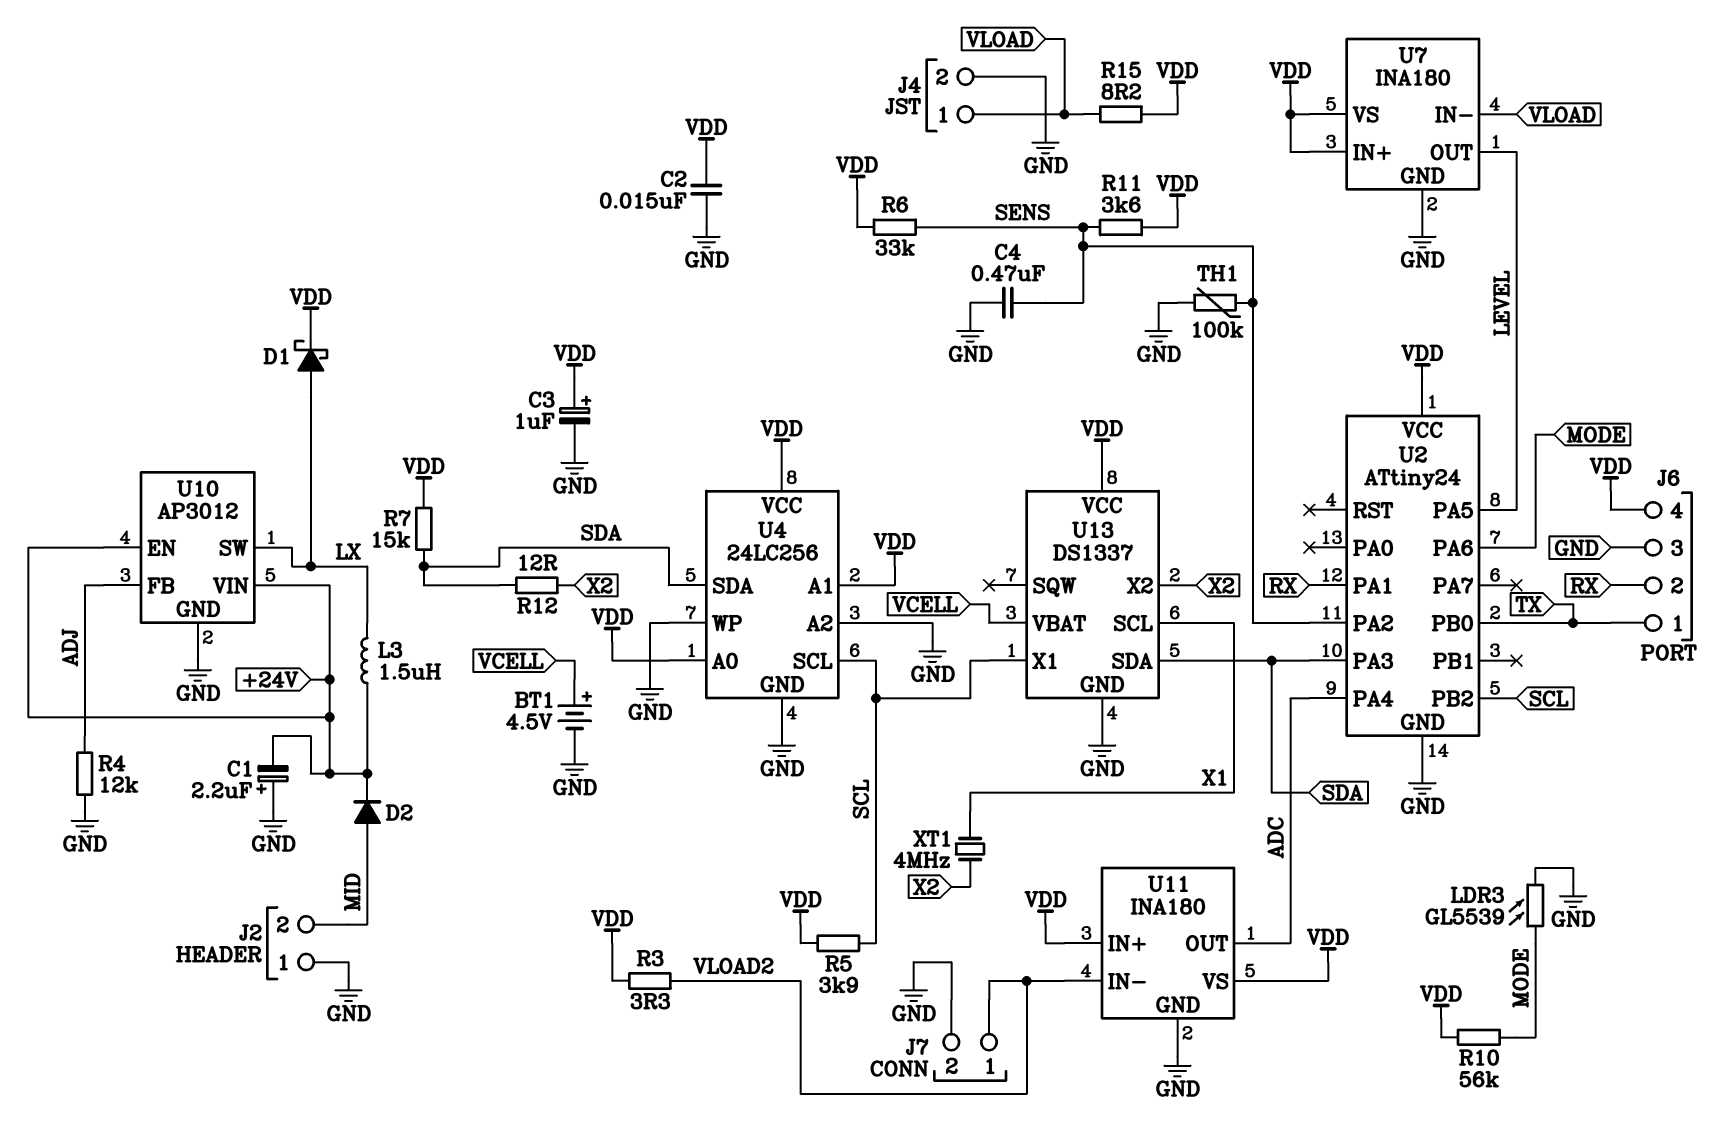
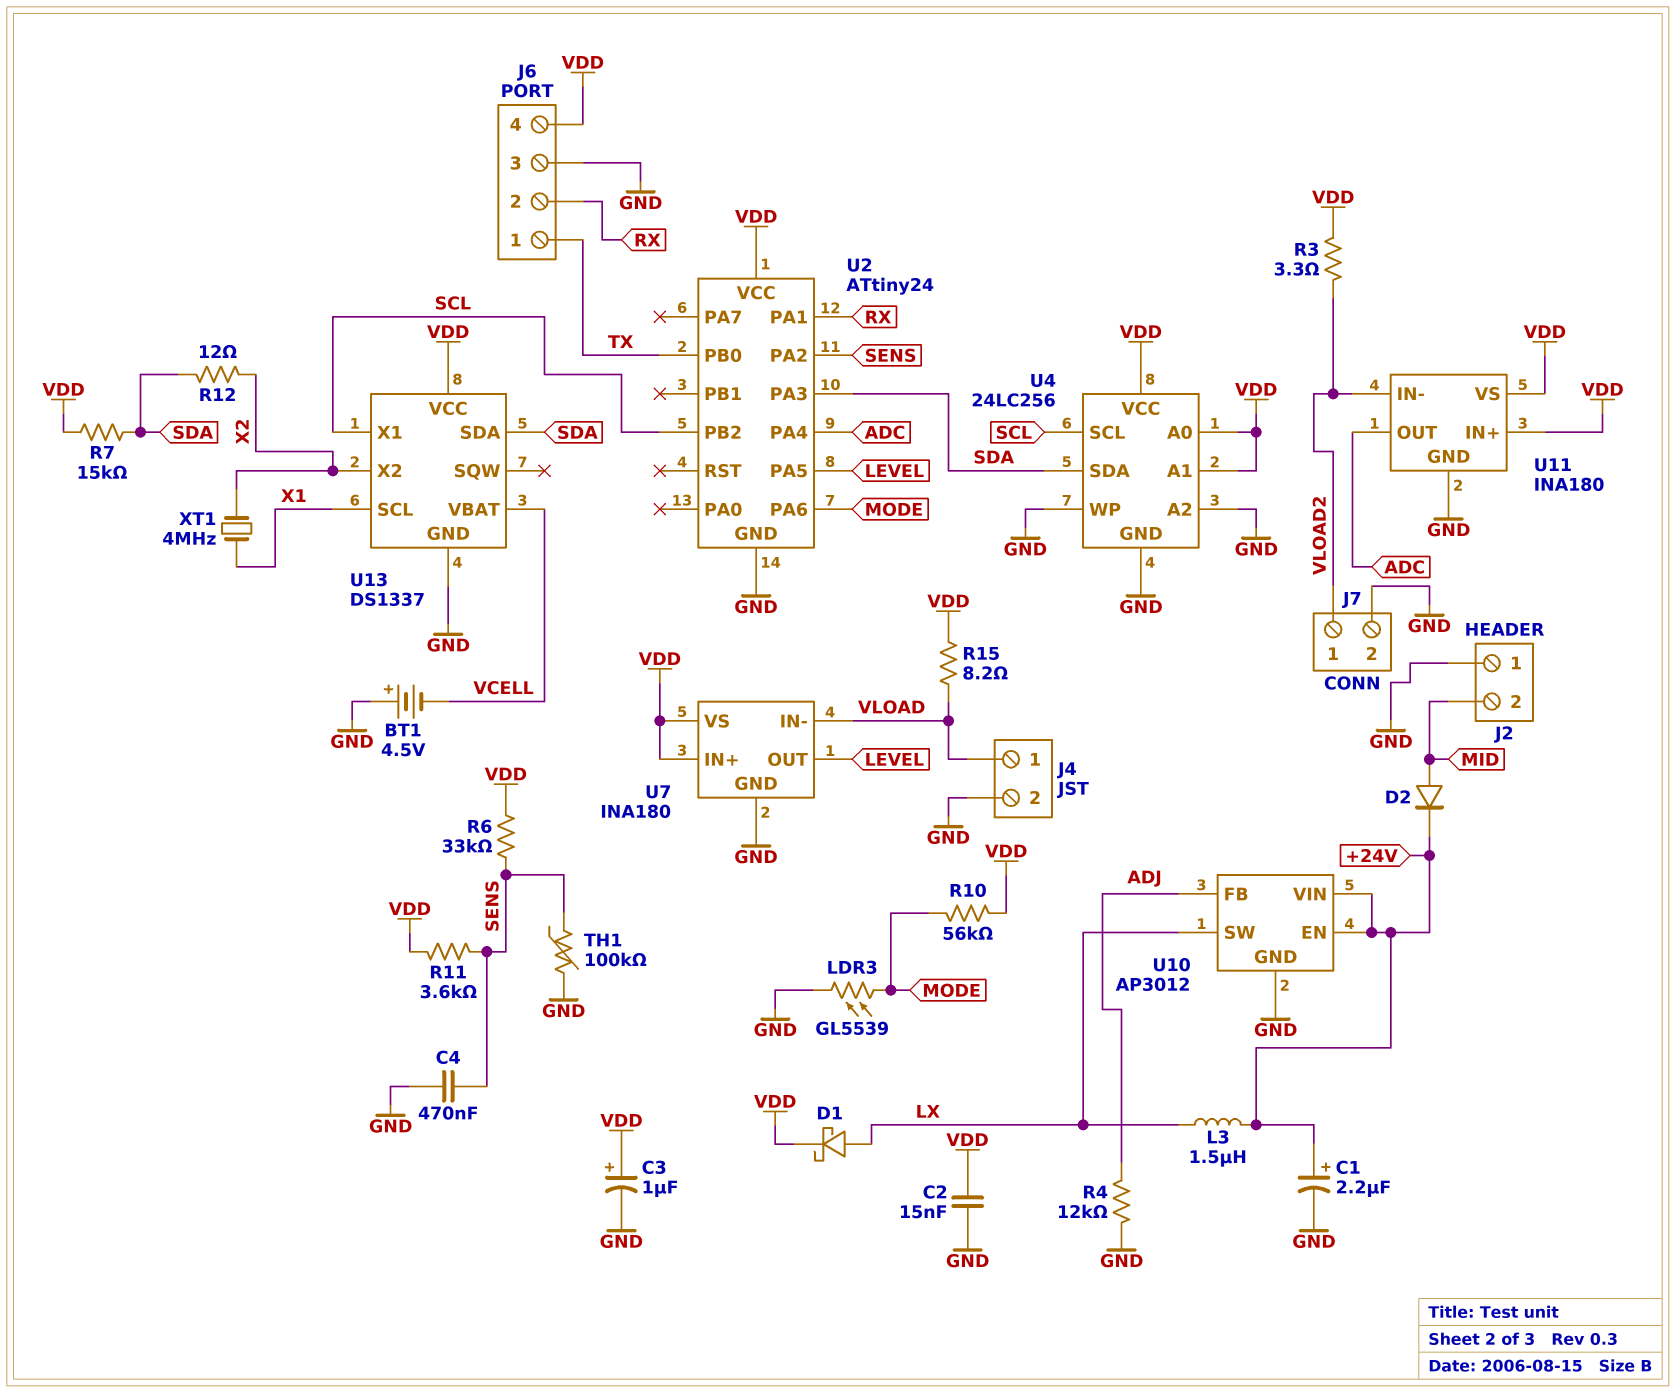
BT1: 4.5V (plus VCELL, minus GND) -> 4.5V (plus GND, minus VCELL)
C1: 2.2uF (plus GND, minus +24V) -> 2.2uF (plus +24V, minus GND)
R5: 3.9k (SCL, VDD) -> none

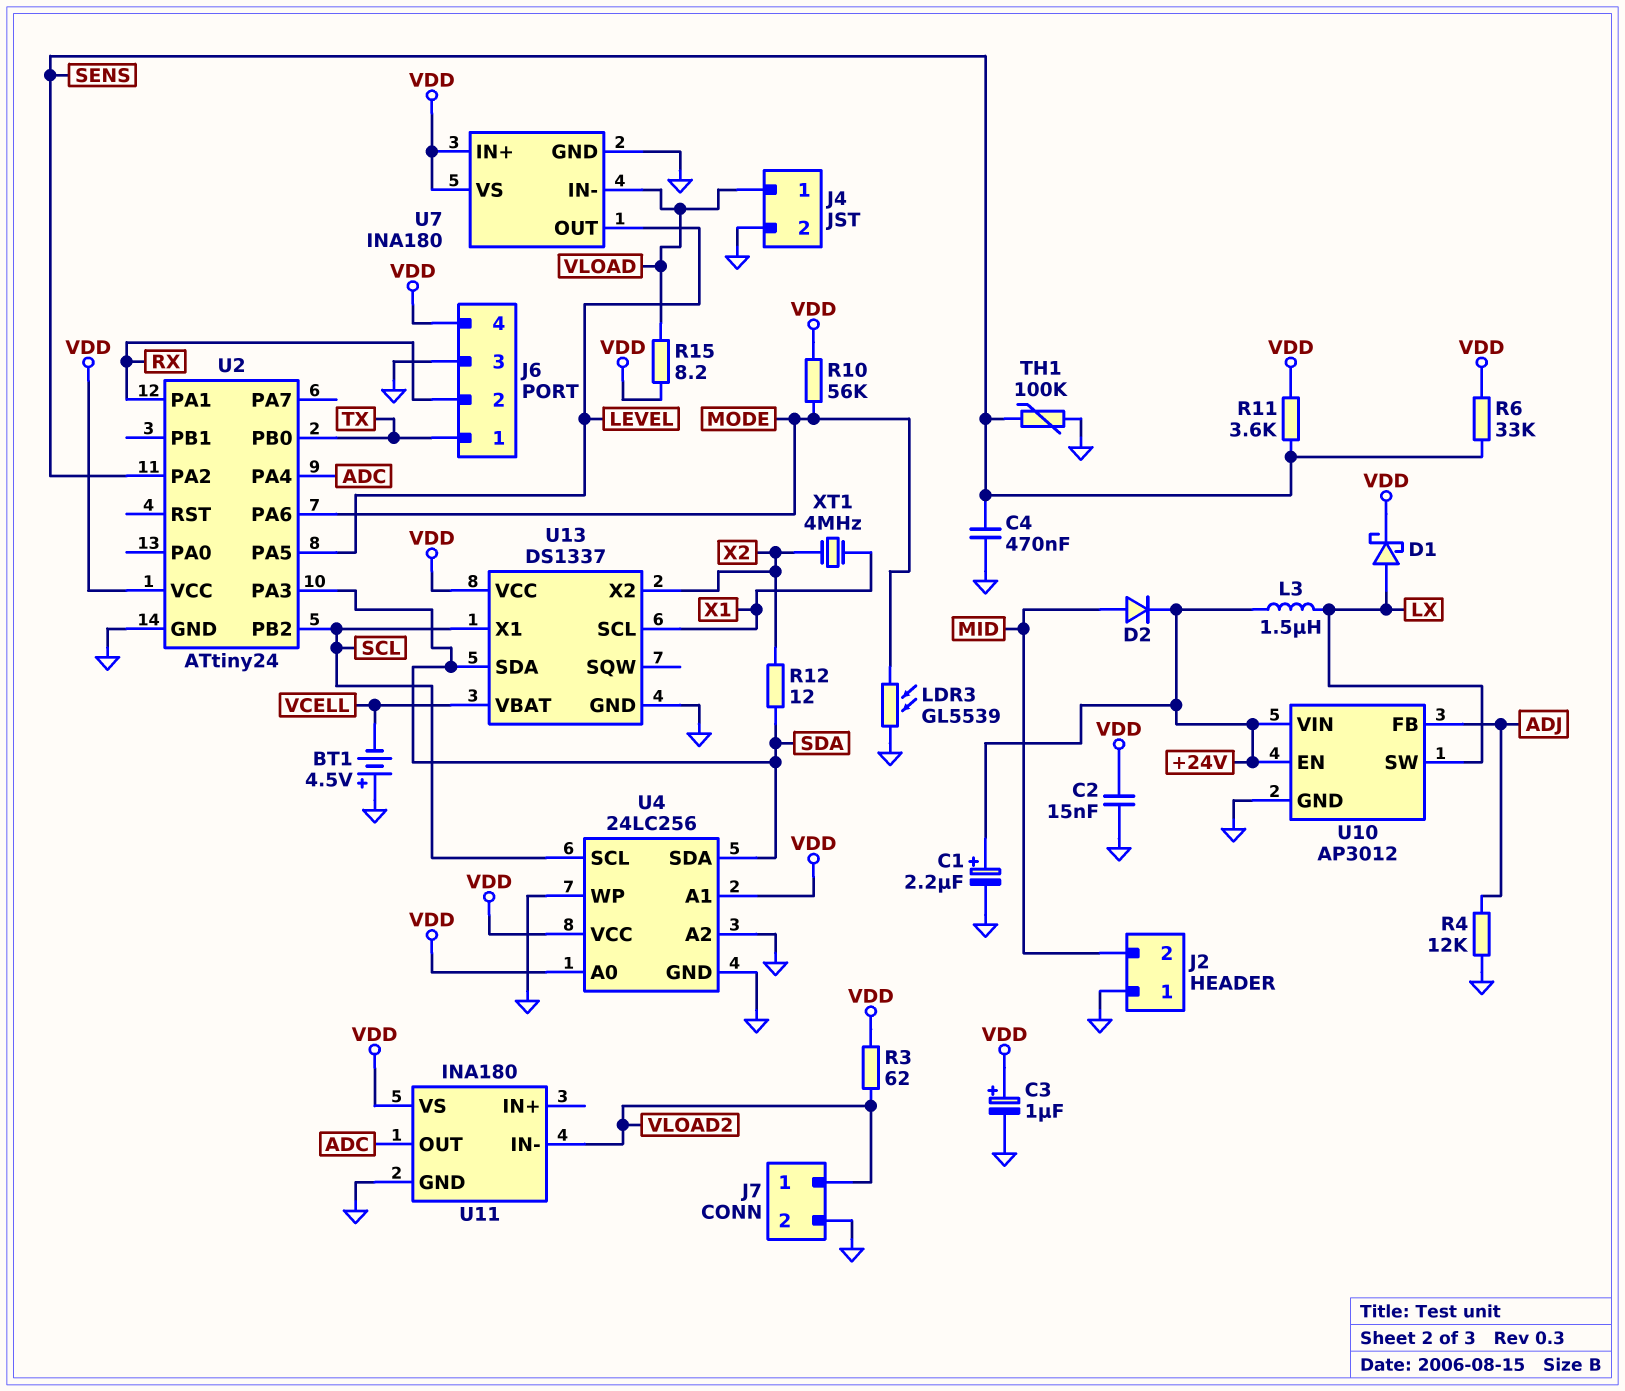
R3: 3.3 (VDD, VLOAD2) -> 62 (VDD, VLOAD2)
R7: 15k (SDA, VDD) -> none
U11 pin IN+: VDD -> none

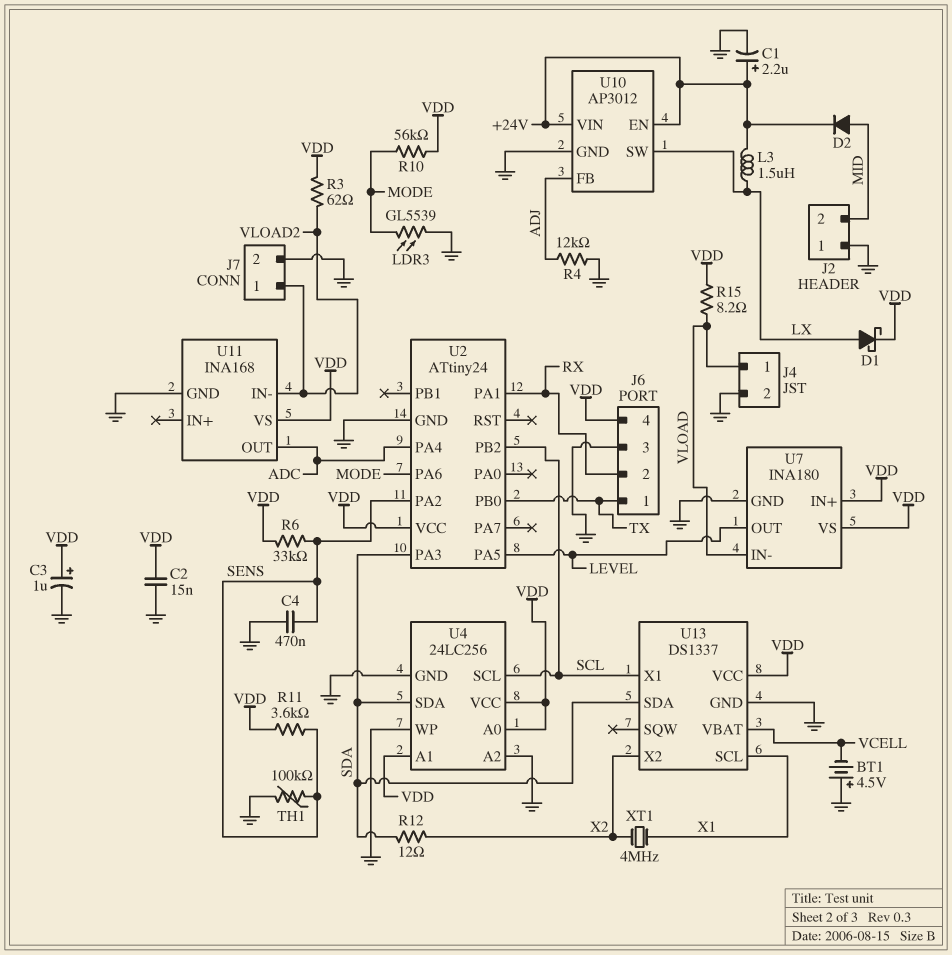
U11: INA180 -> INA168

